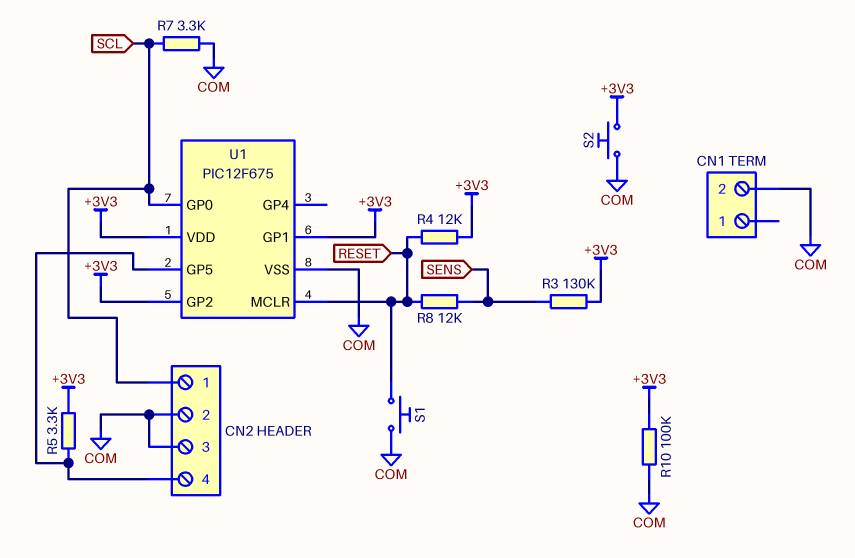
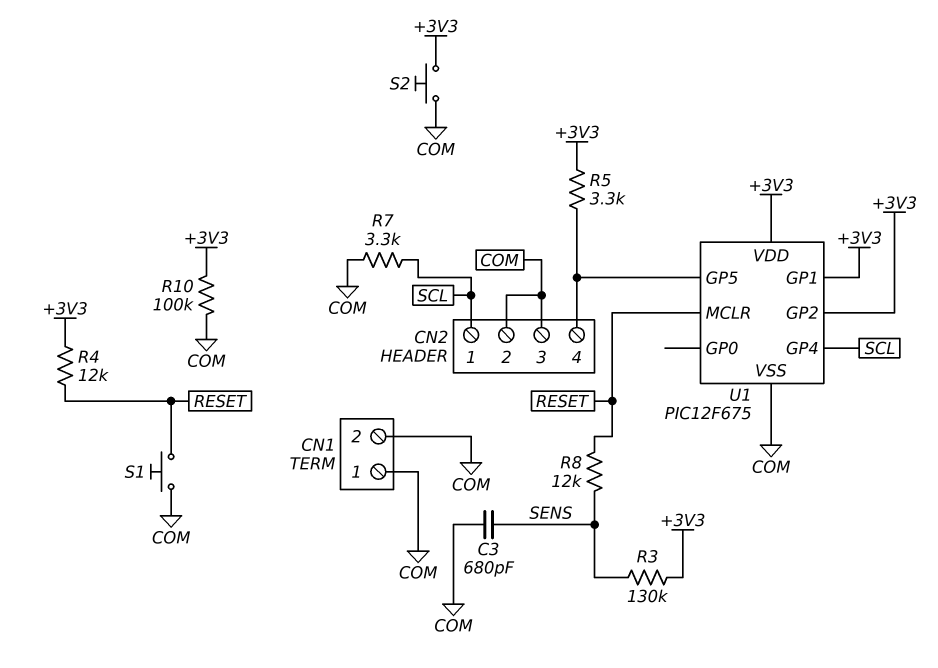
C3: none -> 680pF (COM, SENS)
CN1 pin 1: none -> COM
U1 pin GP0: SCL -> none
U1 pin GP4: none -> SCL

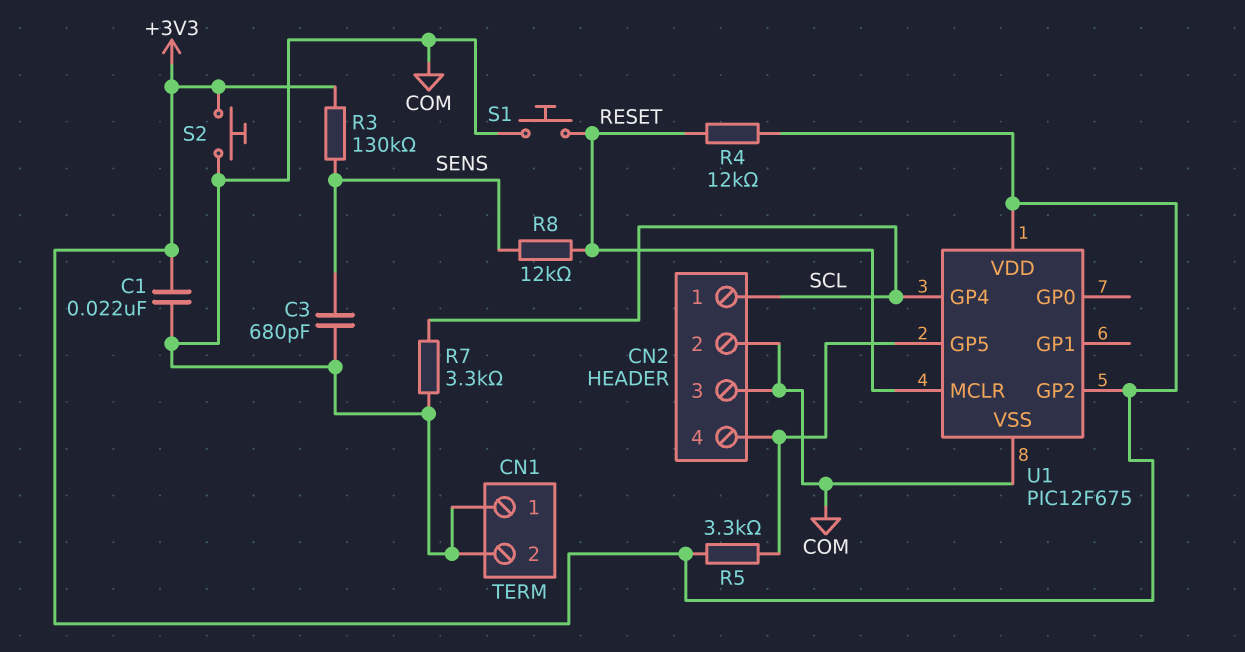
C1: none -> 22nF (+3V3, COM)
R10: 100k (+3V3, COM) -> none
U1 pin GP1: +3V3 -> none

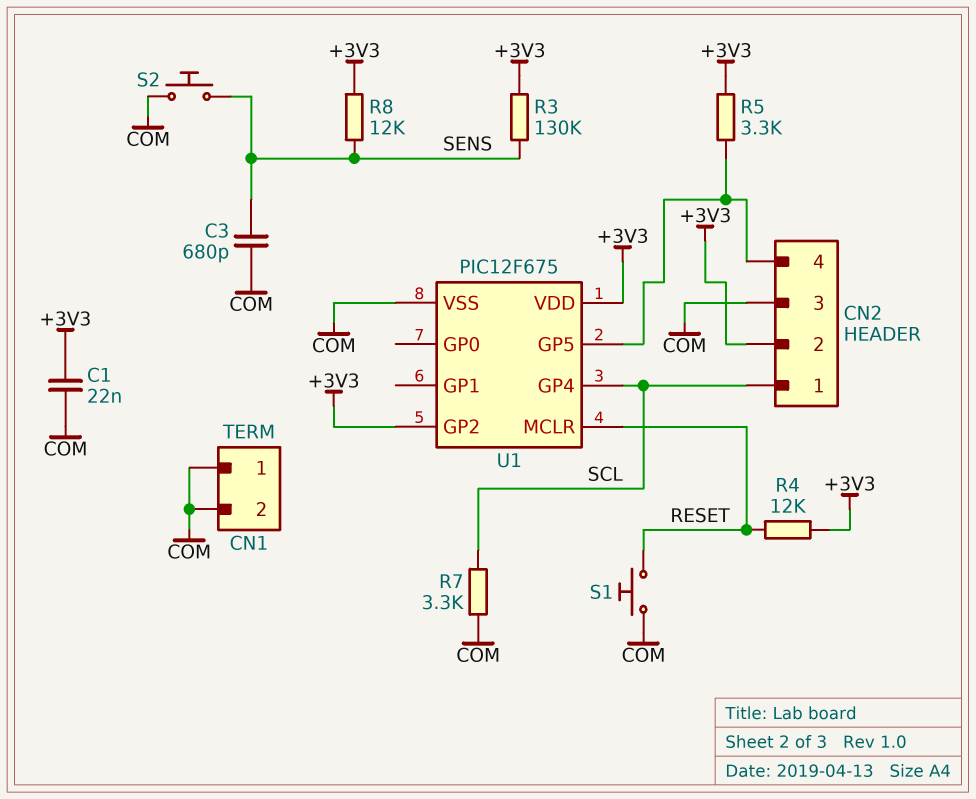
CN2 pin 2: COM -> +3V3
R8: 12k (RESET, SENS) -> 12k (+3V3, SENS)
S2: button (+3V3, COM) -> button (COM, SENS)

